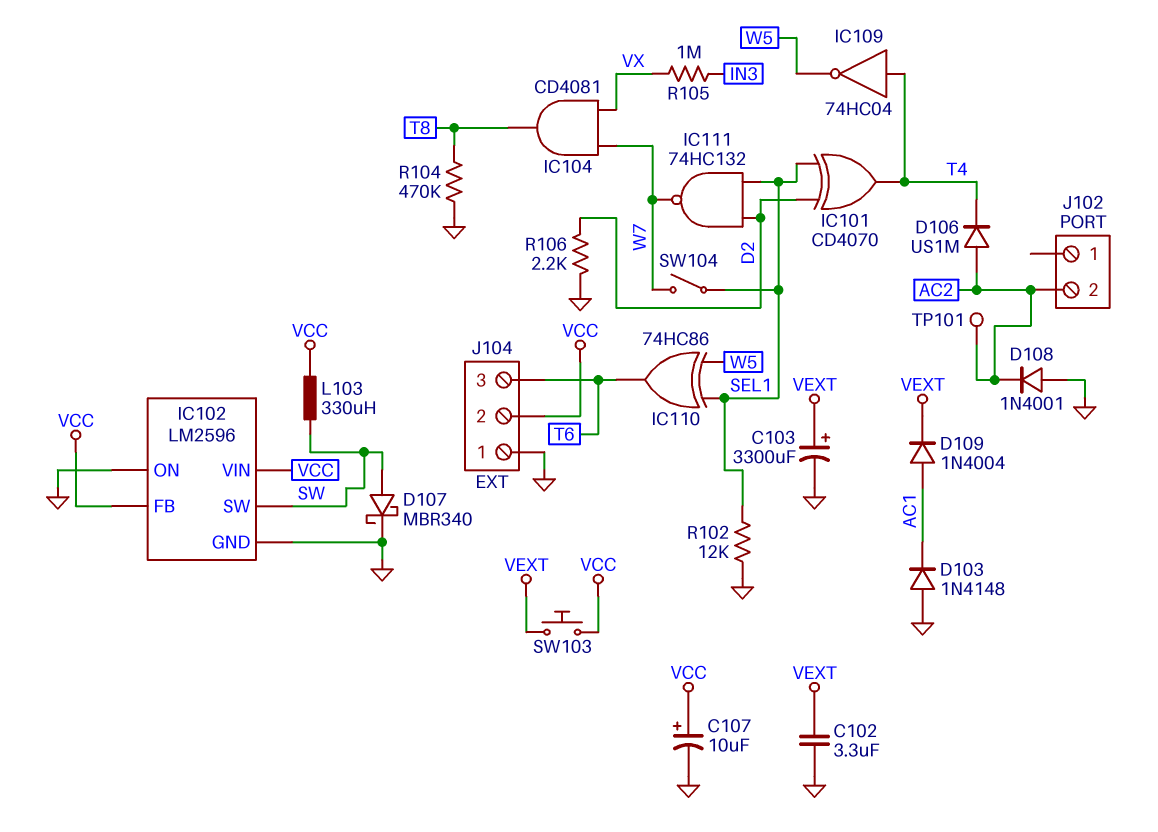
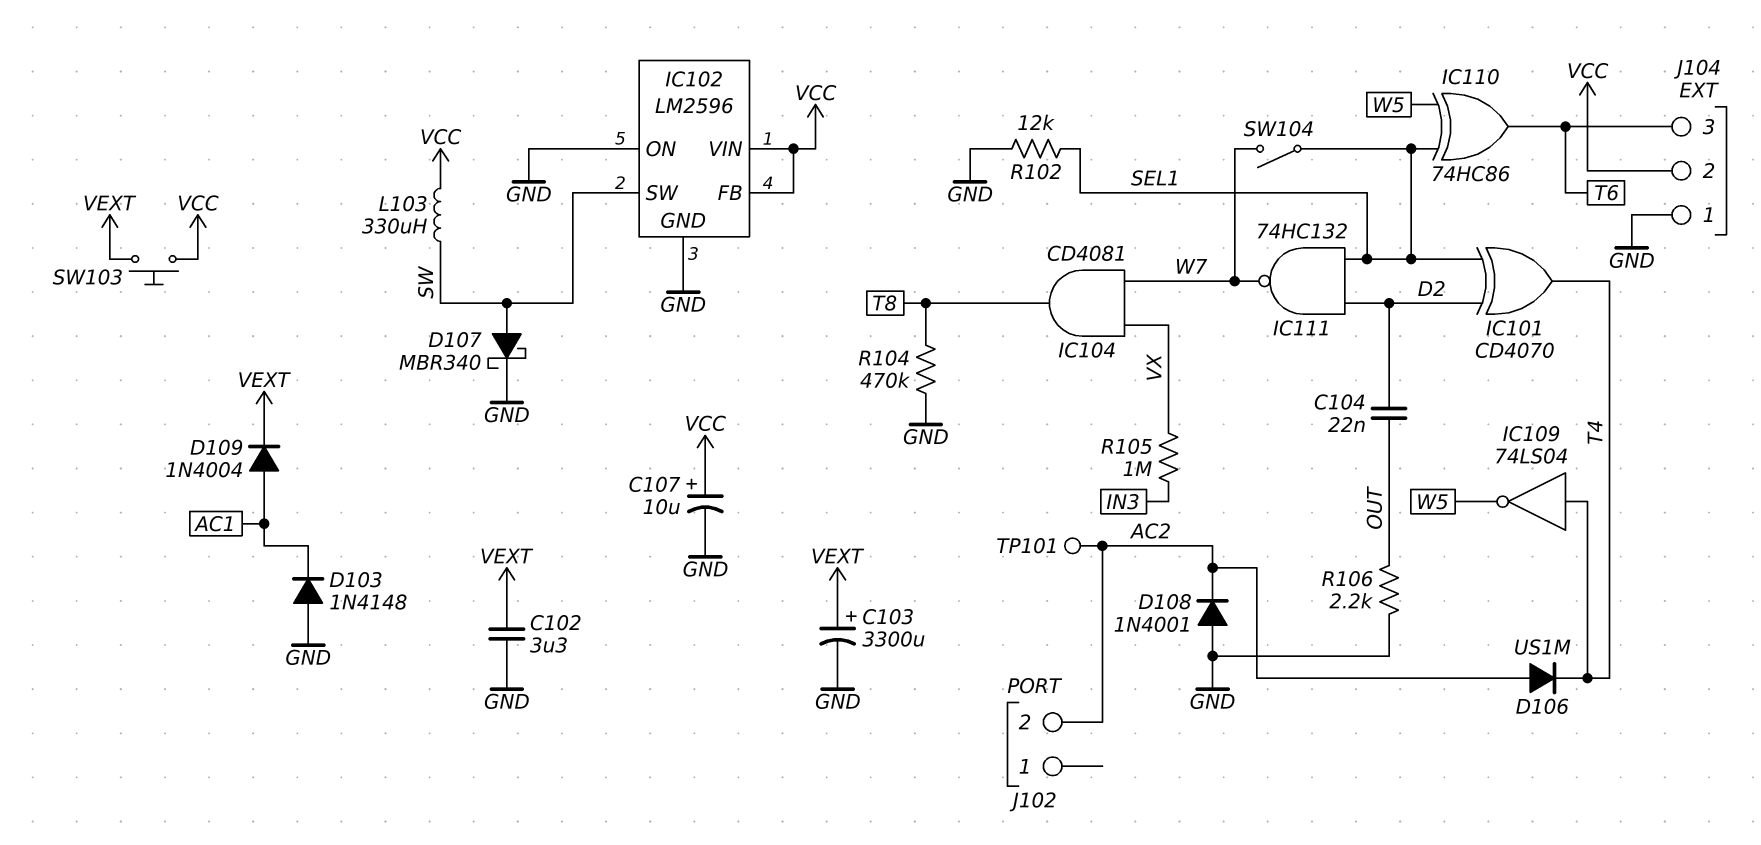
C104: none -> 22nF (D2, OUT)
IC109: NOT 74HC04 (in T4, out W5) -> NOT 74LS04 (in T4, out W5)
R106: 2.2k (D2, GND) -> 2.2k (GND, OUT)

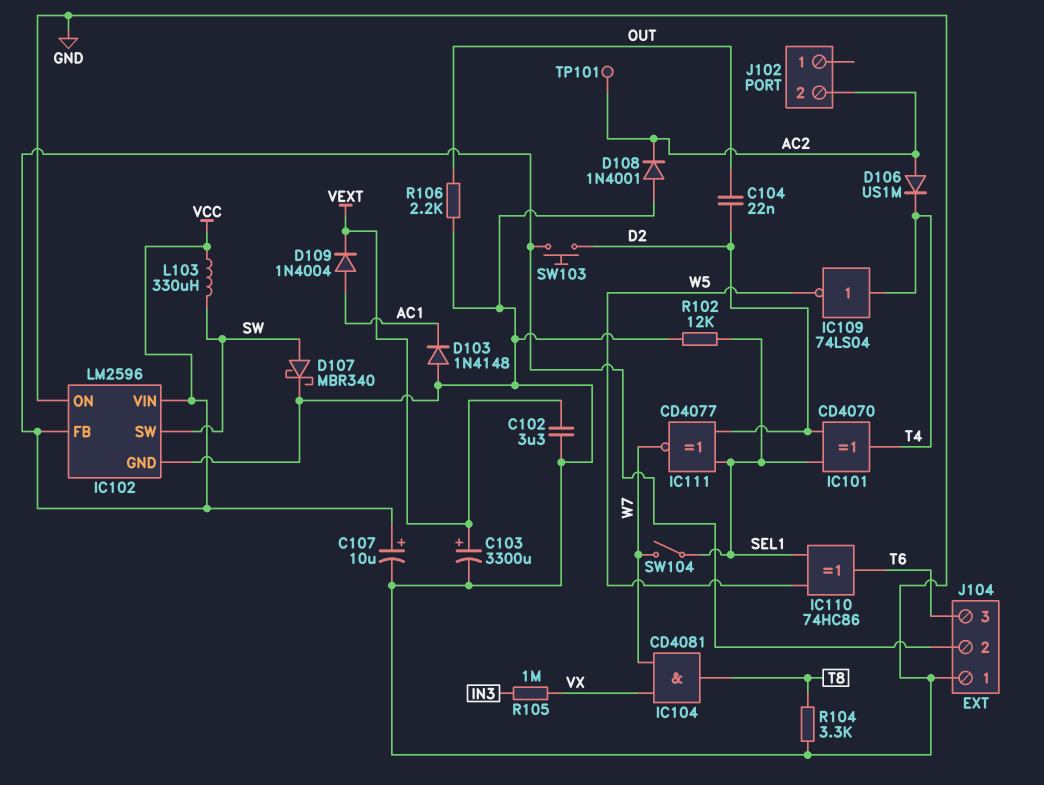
IC111: NAND 74HC132 (in D2, in SEL1, out W7) -> XNOR CD4077 (in D2, in SEL1, out W7)
R104: 470k (GND, T8) -> 3.3k (GND, T8)
SW103: button (VCC, VEXT) -> button (D2, VCC)

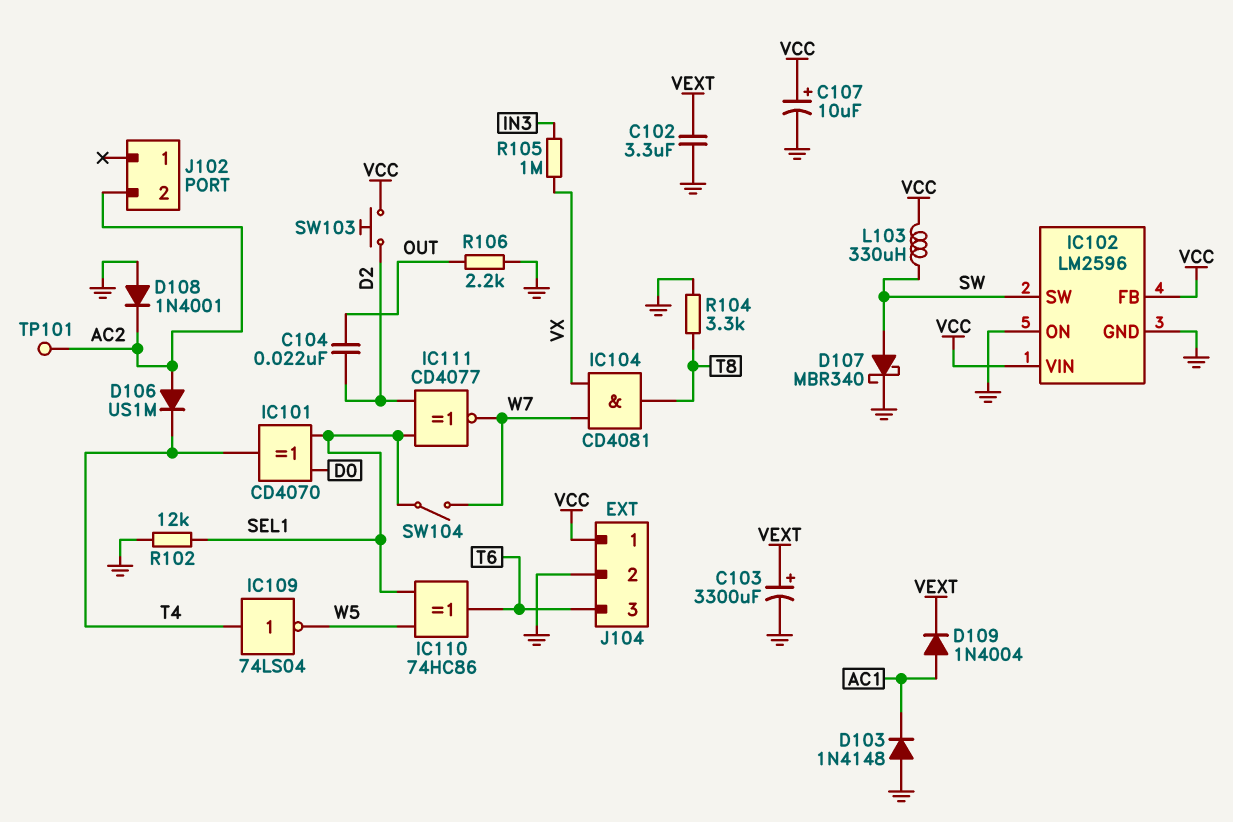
IC101: XOR CD4070 (in D2, in SEL1, out T4) -> XOR CD4070 (in D0, in SEL1, out T4)
J104 pin 1: GND -> VCC
J104 pin 2: VCC -> GND

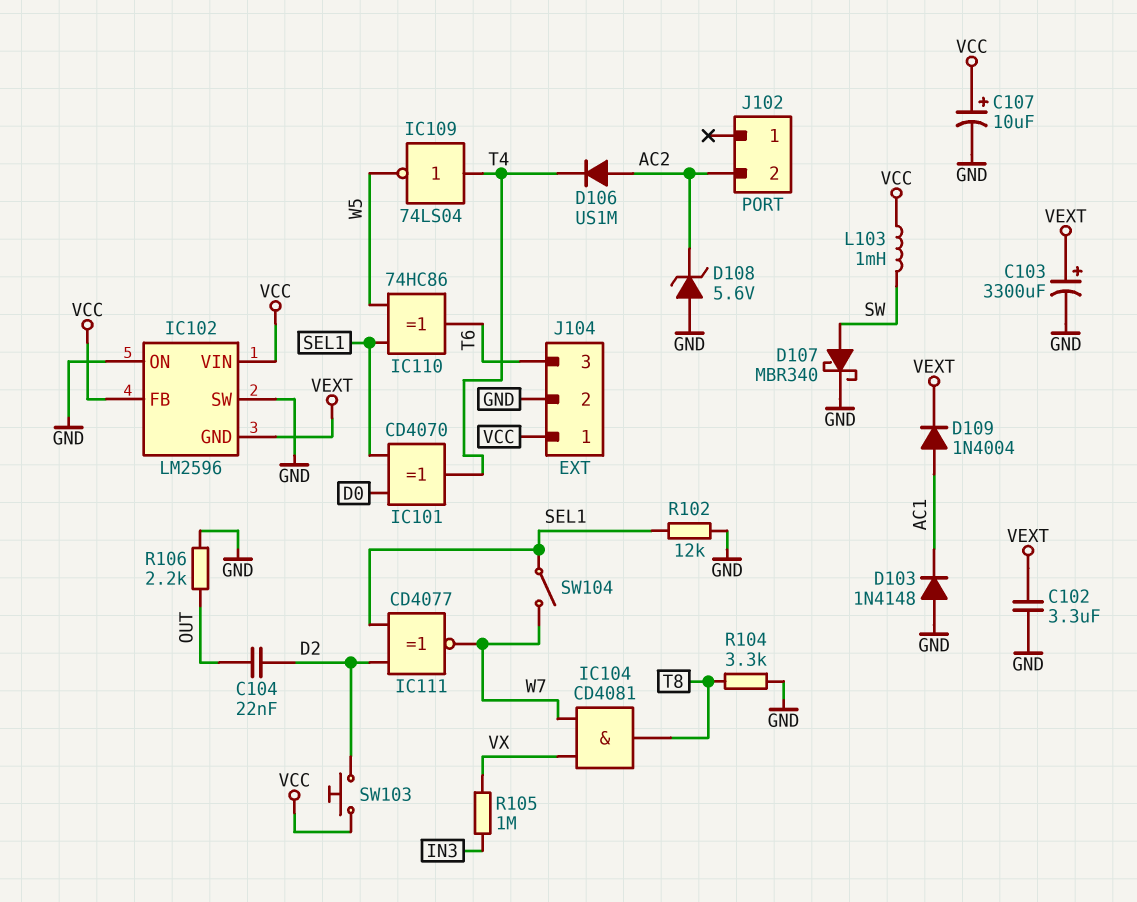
D108: diode 1N4001 (A GND, K AC2) -> zener 5.6V (A GND, K AC2)
IC102 pin GND: GND -> VEXT
IC102 pin SW: SW -> GND
L103: 330uH (SW, VCC) -> 1mH (SW, VCC)
TP101: test point (AC2) -> none

